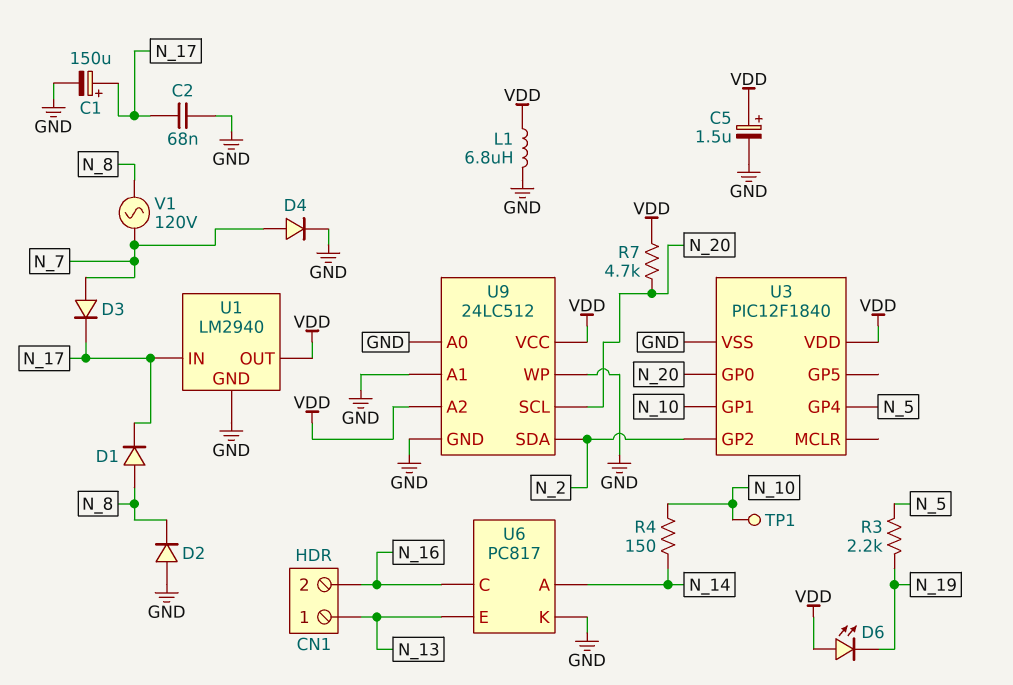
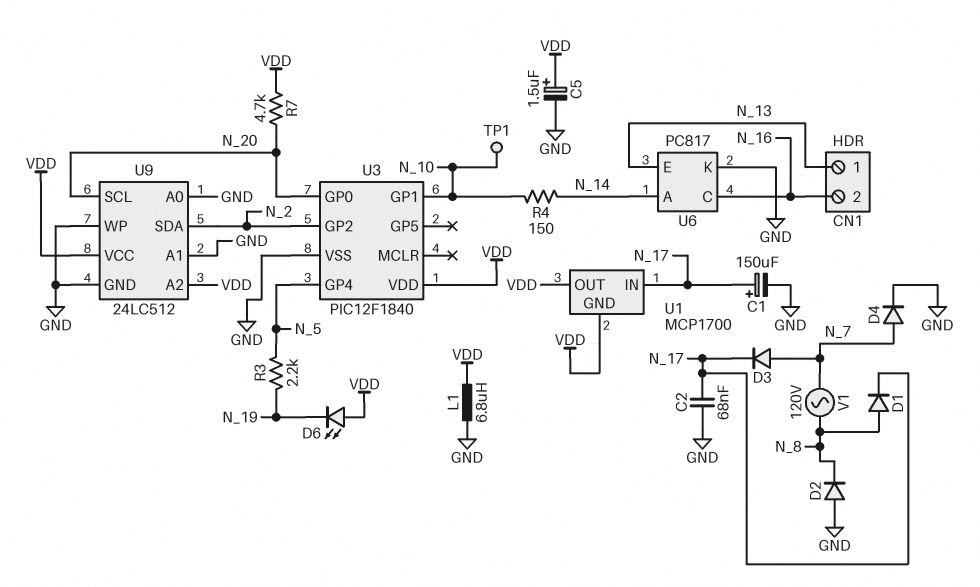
U1: LM2940 -> MCP1700
U1 pin GND: GND -> VDD

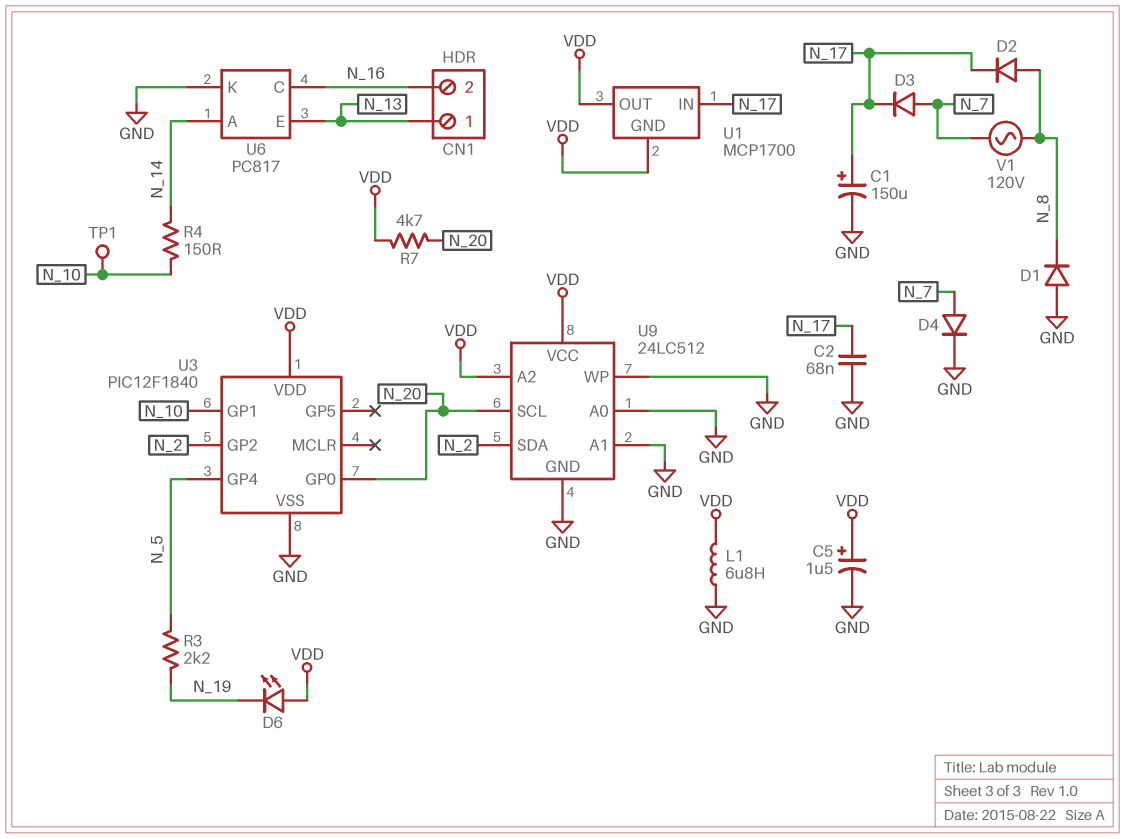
D1: diode (A N_8, K N_17) -> diode (A GND, K N_8)
D2: diode (A GND, K N_8) -> diode (A N_8, K N_17)

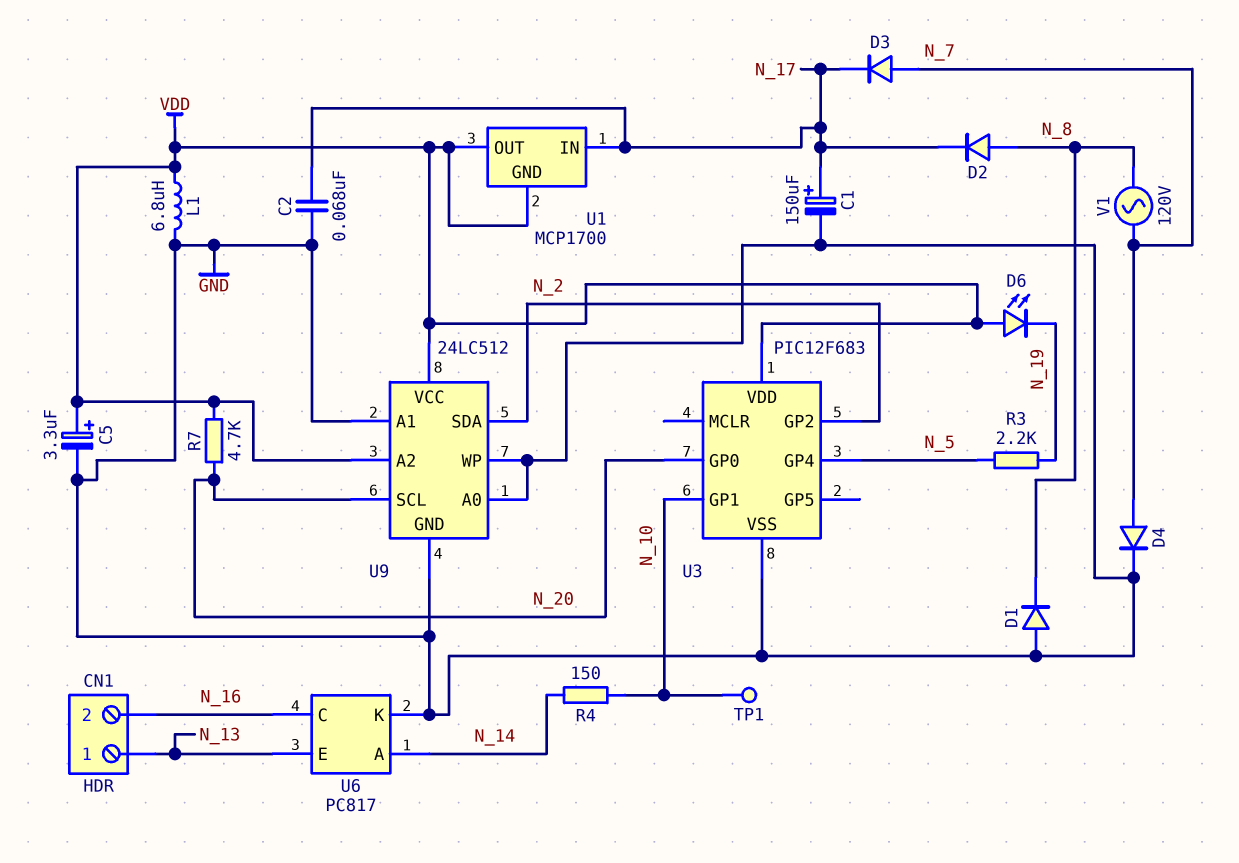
C5: 1.5uF (plus VDD, minus GND) -> 3.3uF (plus VDD, minus GND)
U3: PIC12F1840 -> PIC12F683

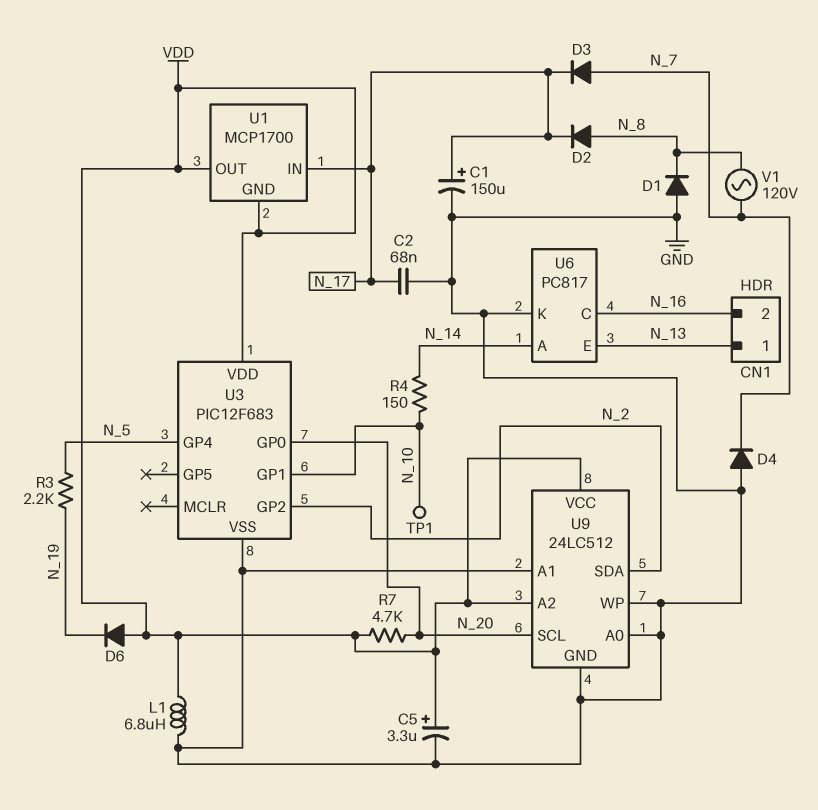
D4: diode (A N_7, K GND) -> diode (A GND, K N_7)
D6: LED (A VDD, K N_19) -> diode (A VDD, K N_19)

